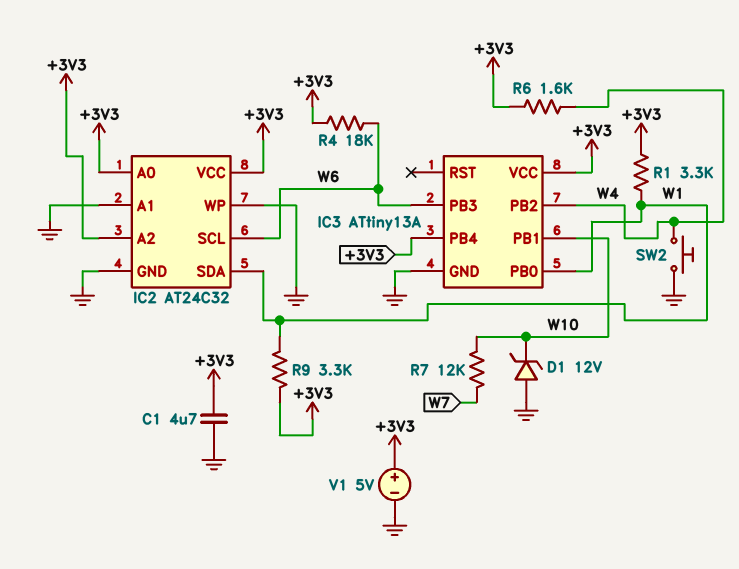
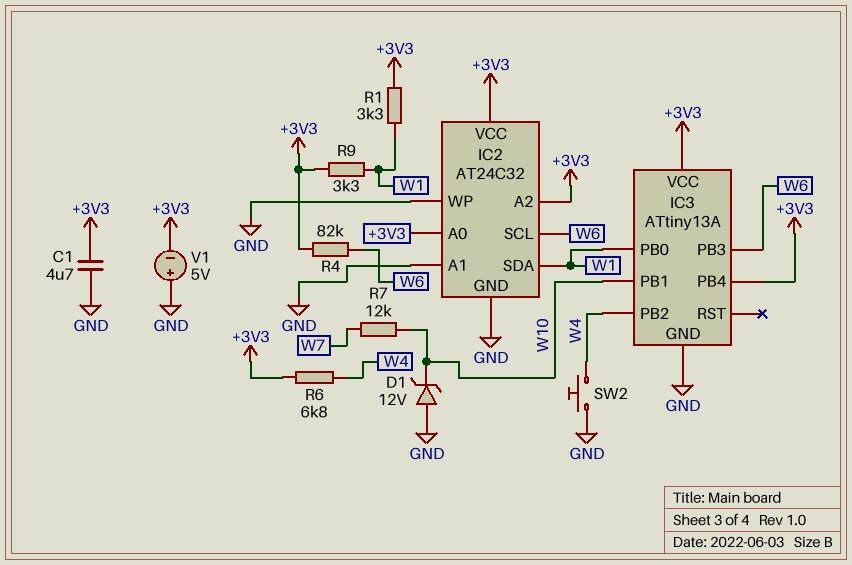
R4: 18k (+3V3, W6) -> 82k (+3V3, W6)
R6: 1.6k (+3V3, W4) -> 6.8k (+3V3, W4)
V1: 5V (plus +3V3, minus GND) -> 5V (plus GND, minus +3V3)

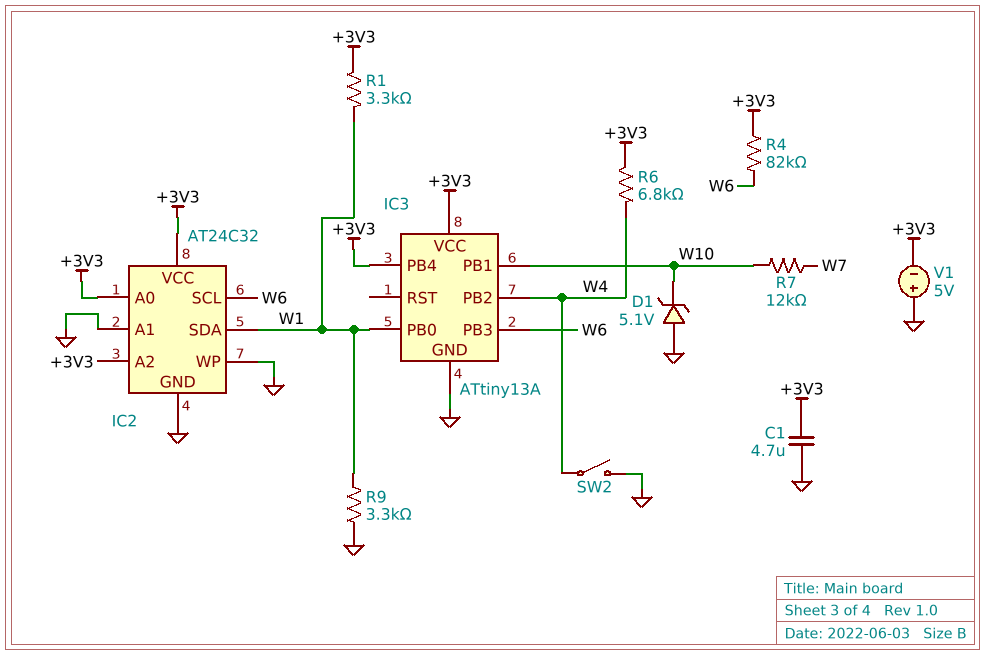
D1: zener 12V (A GND, K W10) -> zener 5.1V (A GND, K W10)
R9: 3.3k (+3V3, W1) -> 3.3k (GND, W1)
SW2: button (GND, W4) -> switch (GND, W4)

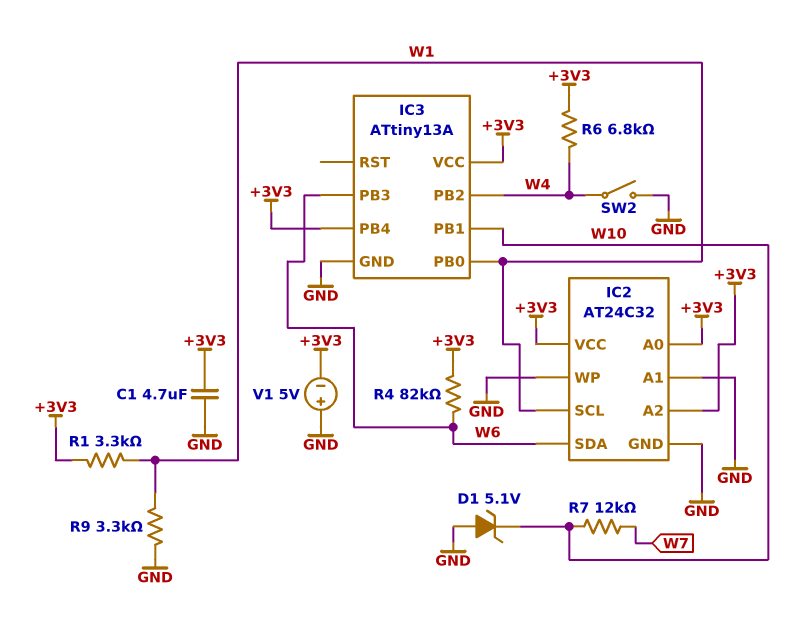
IC2 pin SCL: W6 -> W1
IC2 pin SDA: W1 -> W6

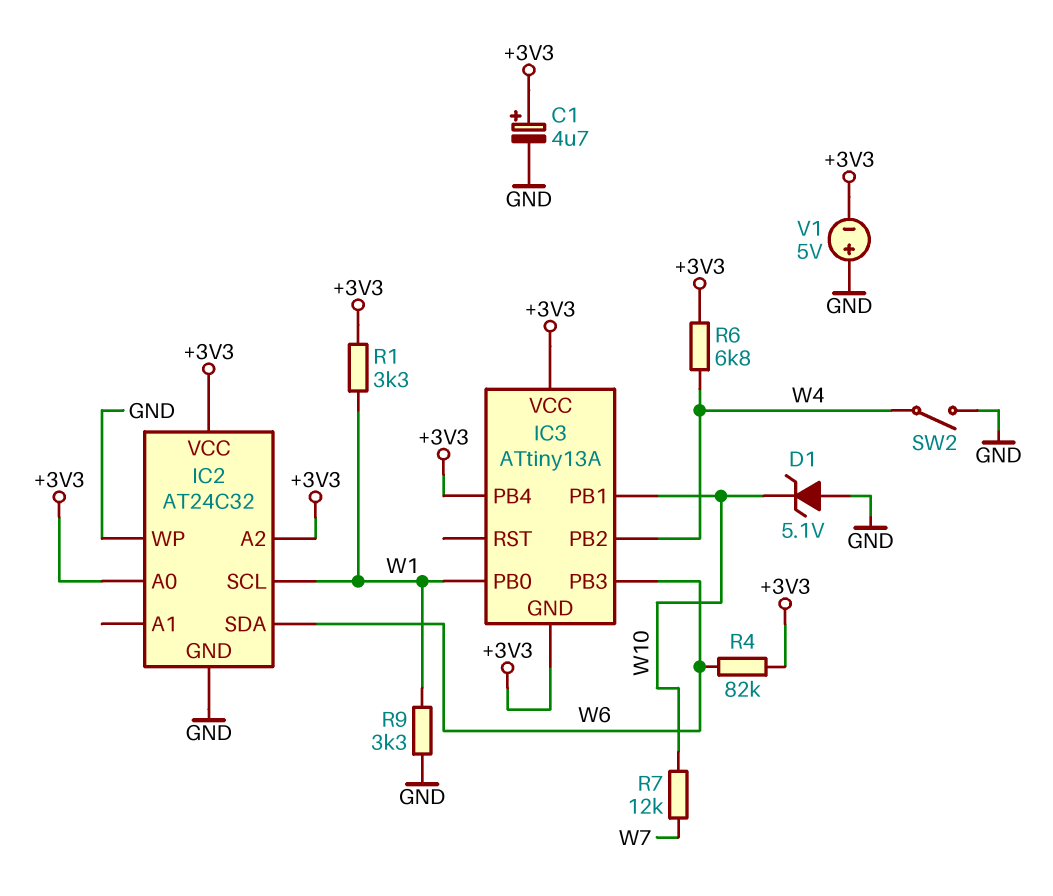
C1: 4.7uF (+3V3, GND) -> 4.7uF (plus +3V3, minus GND)
IC2 pin A1: GND -> none
IC3 pin GND: GND -> +3V3

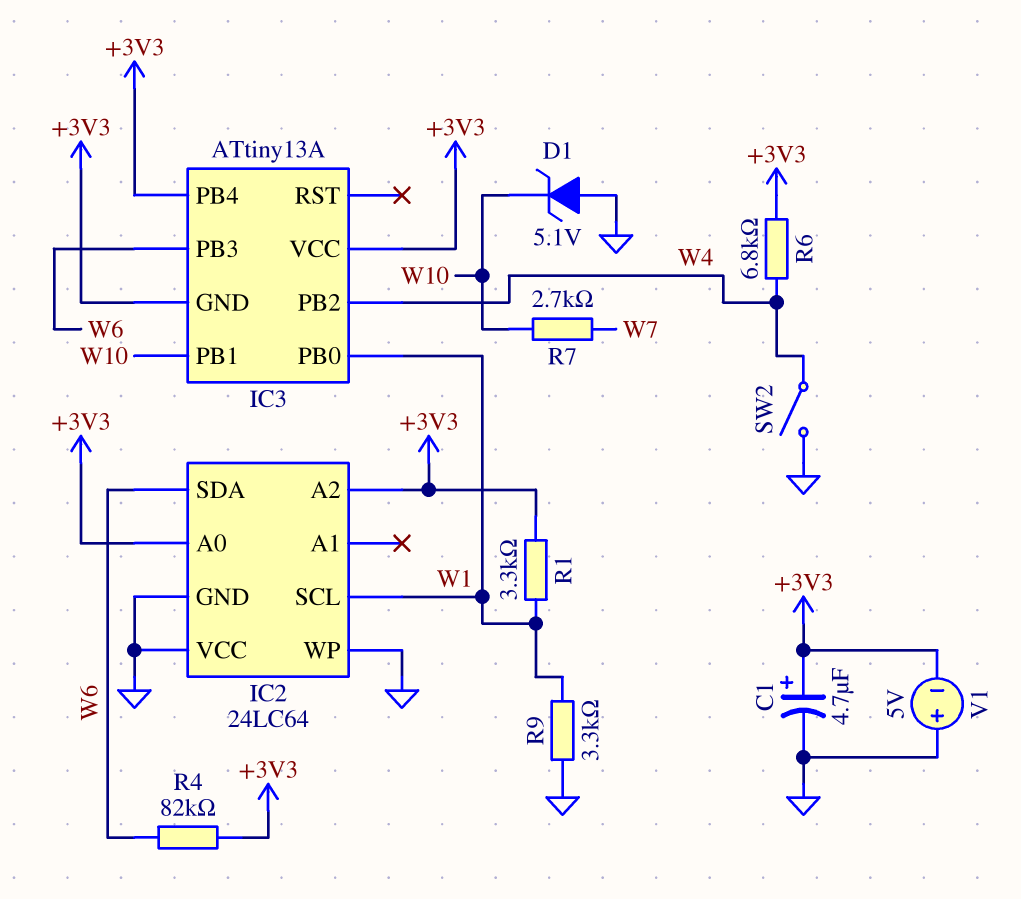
IC2: AT24C32 -> 24LC64
IC2 pin VCC: +3V3 -> GND
R7: 12k (W7, W10) -> 2.7k (W7, W10)

